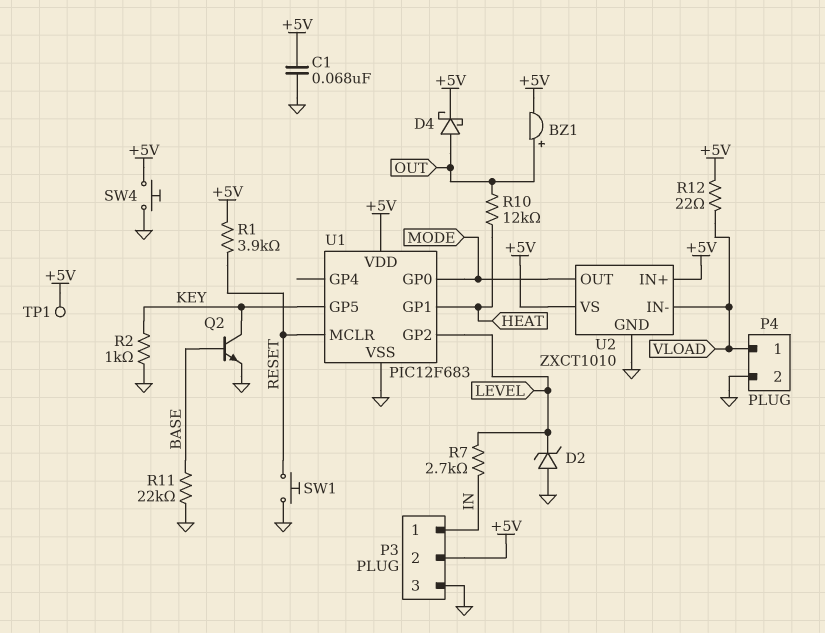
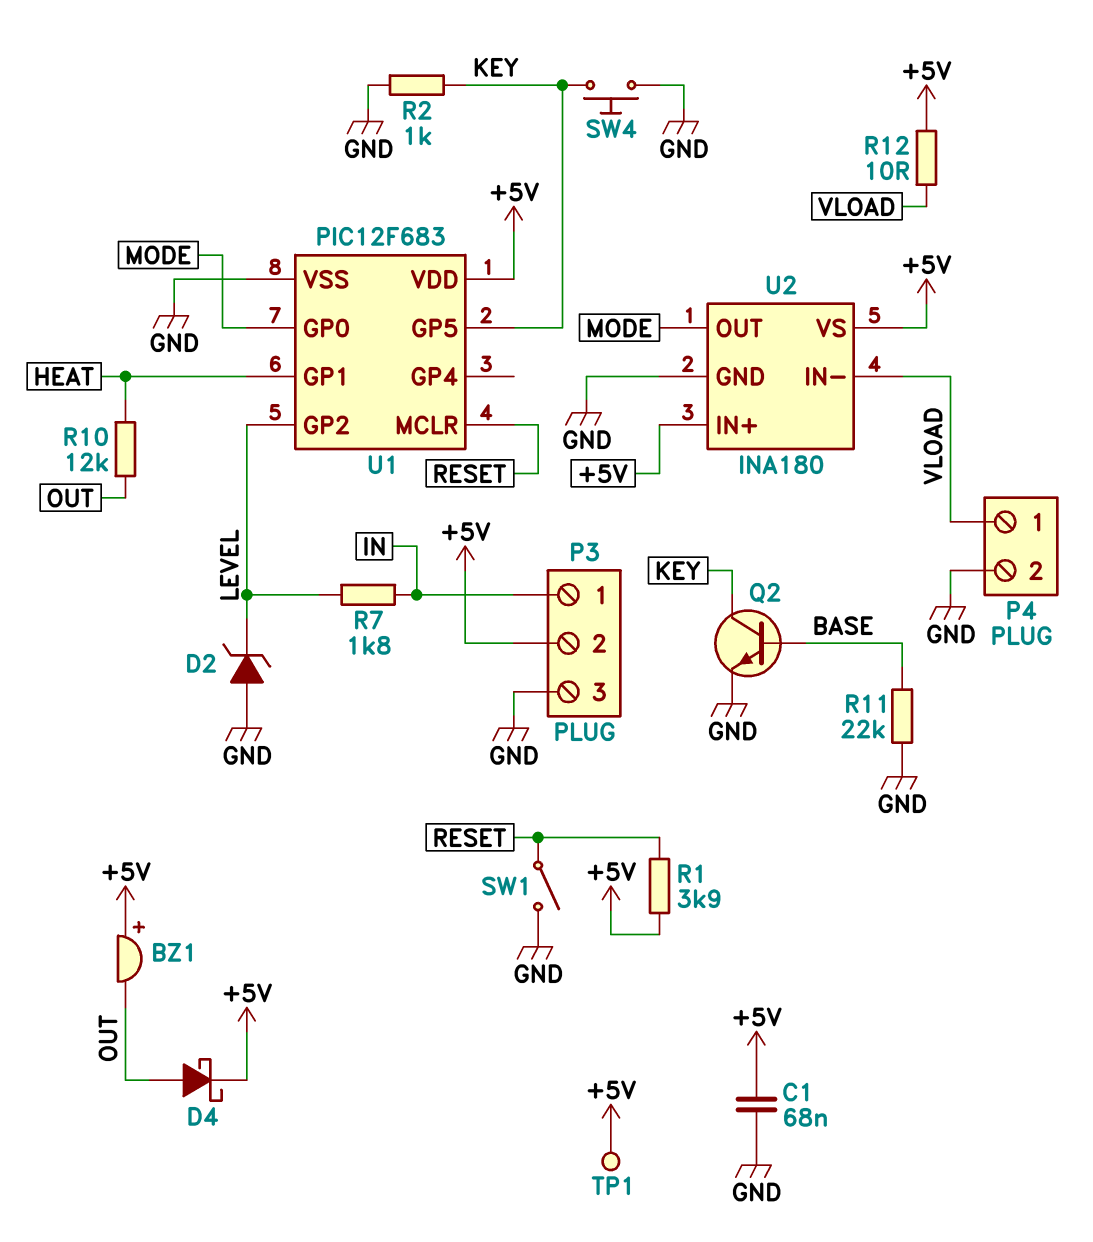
BZ1: buzzer (plus OUT, minus +5V) -> buzzer (plus +5V, minus OUT)
R7: 2.7k (IN, LEVEL) -> 1.8k (IN, LEVEL)
R12: 22 (+5V, VLOAD) -> 10 (+5V, VLOAD)
SW1: button (GND, RESET) -> switch (GND, RESET)
SW4: button (+5V, GND) -> button (GND, KEY)
U2: ZXCT1010 -> INA180

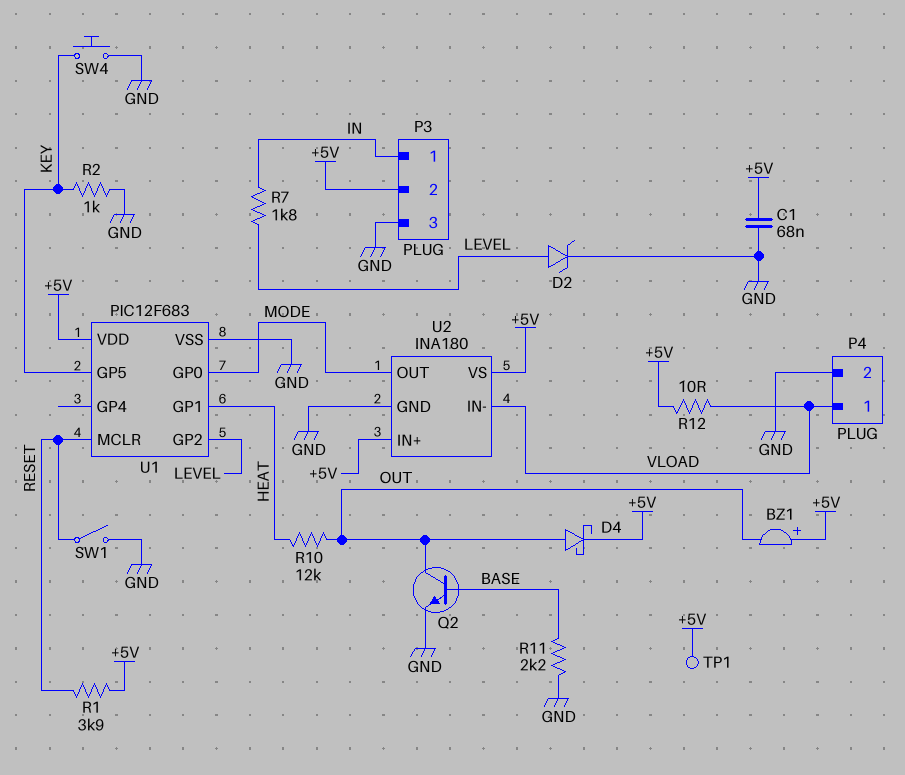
D2: zener (A GND, K LEVEL) -> zener (A LEVEL, K GND)
Q2: NPN (B BASE, C KEY, E GND) -> NPN (B BASE, C OUT, E GND)
R11: 22k (BASE, GND) -> 2.2k (BASE, GND)

